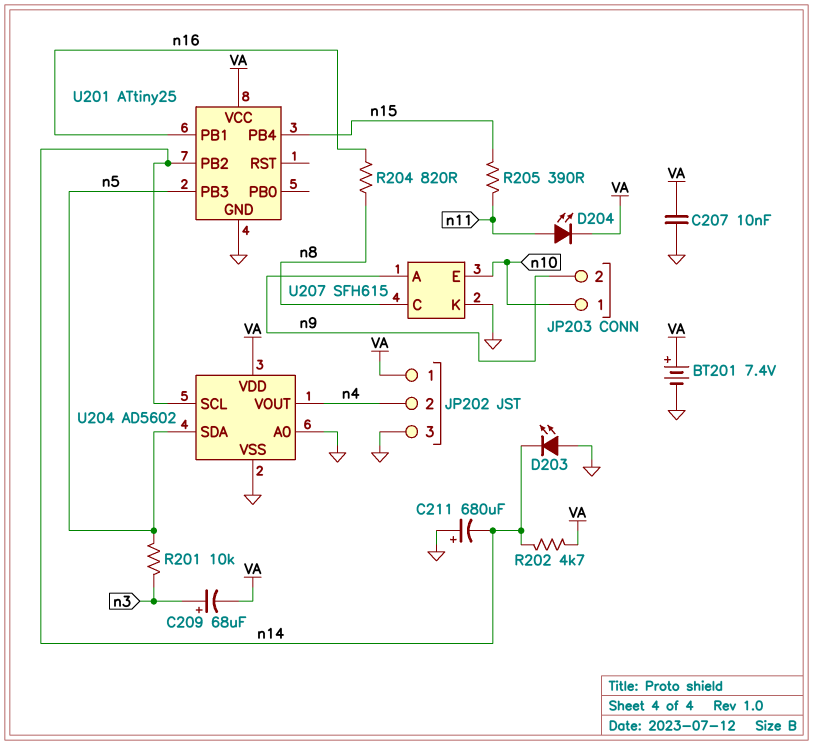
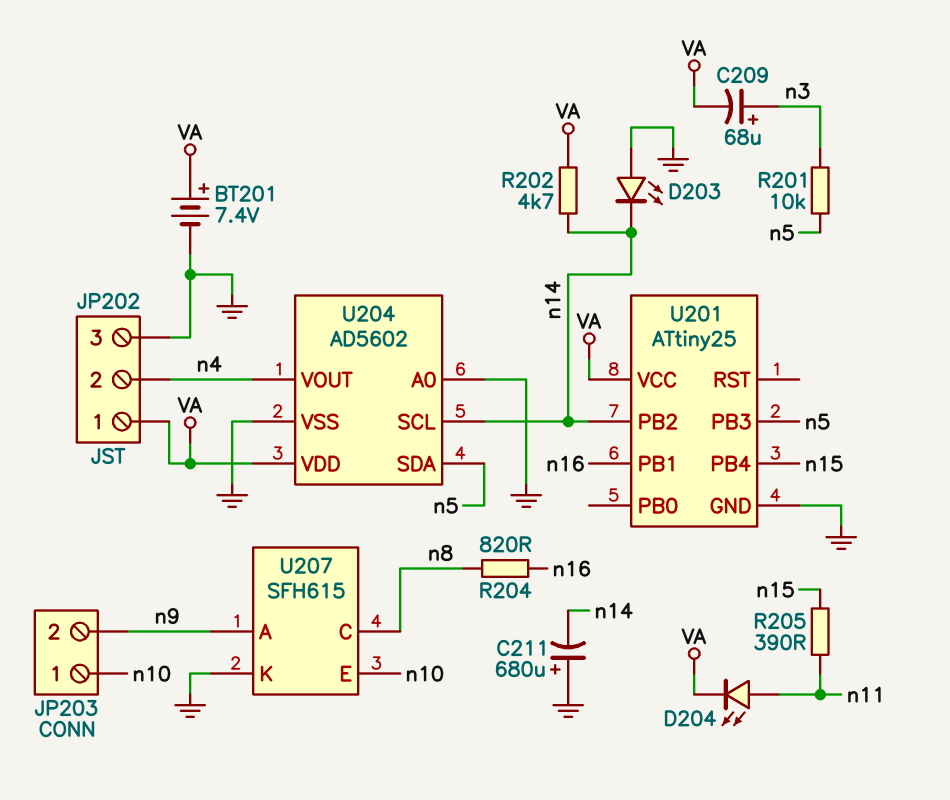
C207: 10nF (GND, VA) -> none

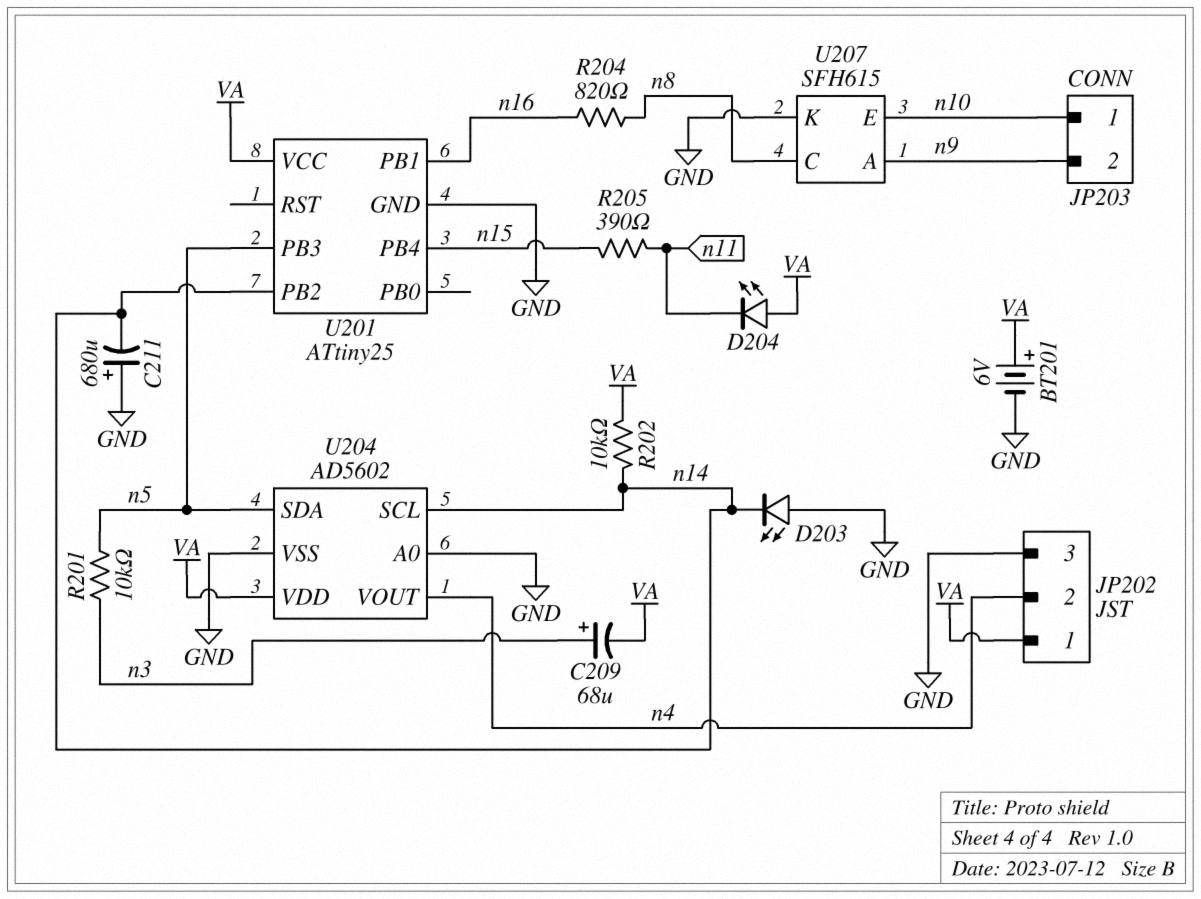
BT201: 7.4V (plus VA, minus GND) -> 6V (plus VA, minus GND)
D204: LED (A n11, K VA) -> LED (A VA, K n11)
R202: 4.7k (VA, n14) -> 10k (VA, n14)

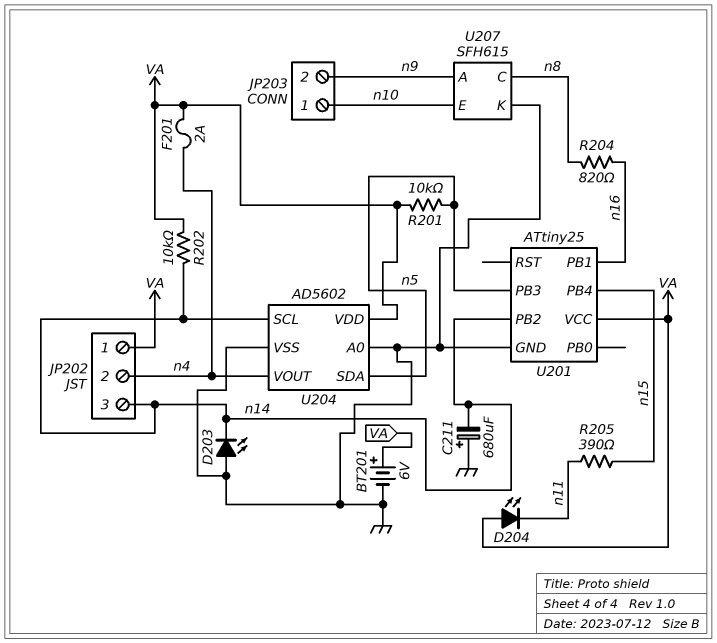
C209: 68uF (plus n3, minus VA) -> none
F201: none -> 2A (VA, n4)
JP202 pin 3: GND -> n14
R201: 10k (n3, n5) -> 10k (VA, n5)

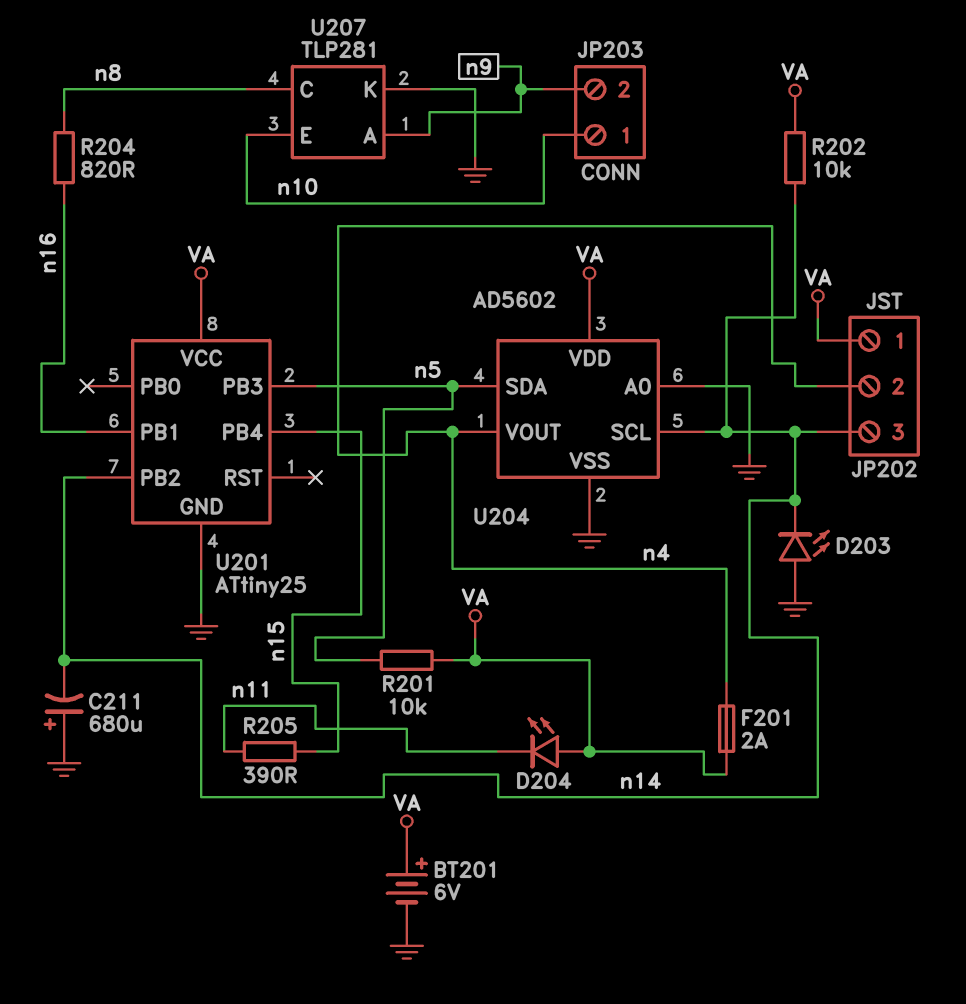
U207: SFH615 -> TLP281

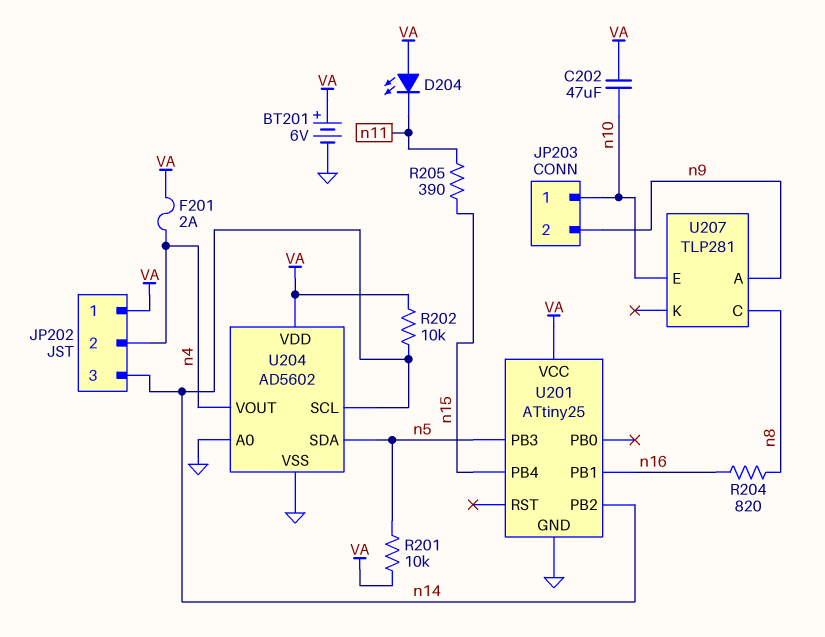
C202: none -> 47uF (VA, n10)
C211: 680uF (plus GND, minus n14) -> none
D203: LED (A GND, K n14) -> none
U207 pin K: GND -> none

